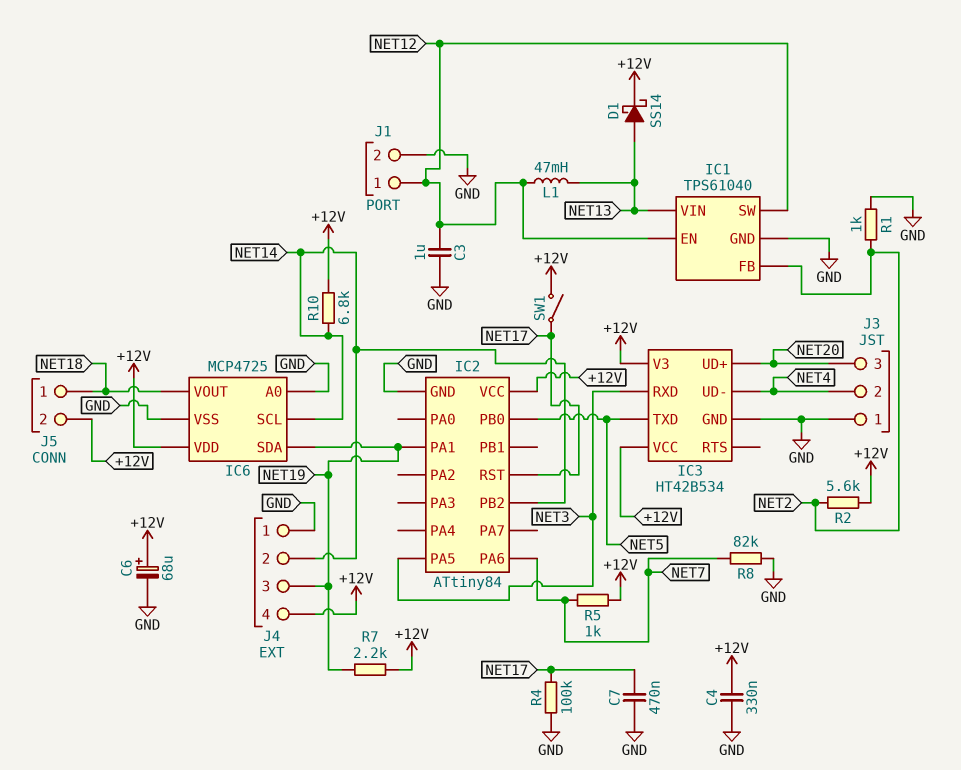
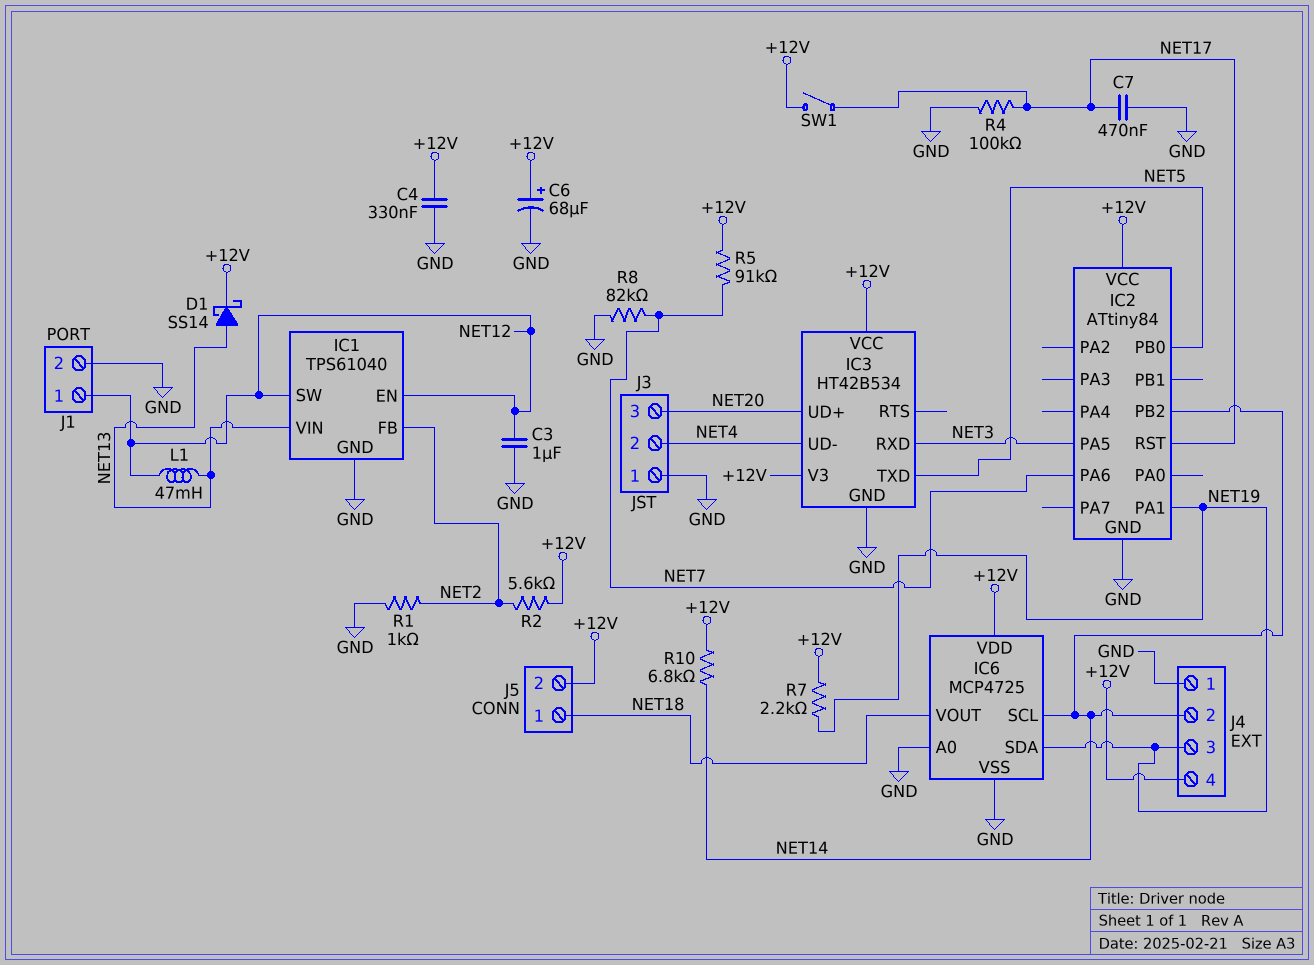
R5: 1k (+12V, NET7) -> 91k (+12V, NET7)

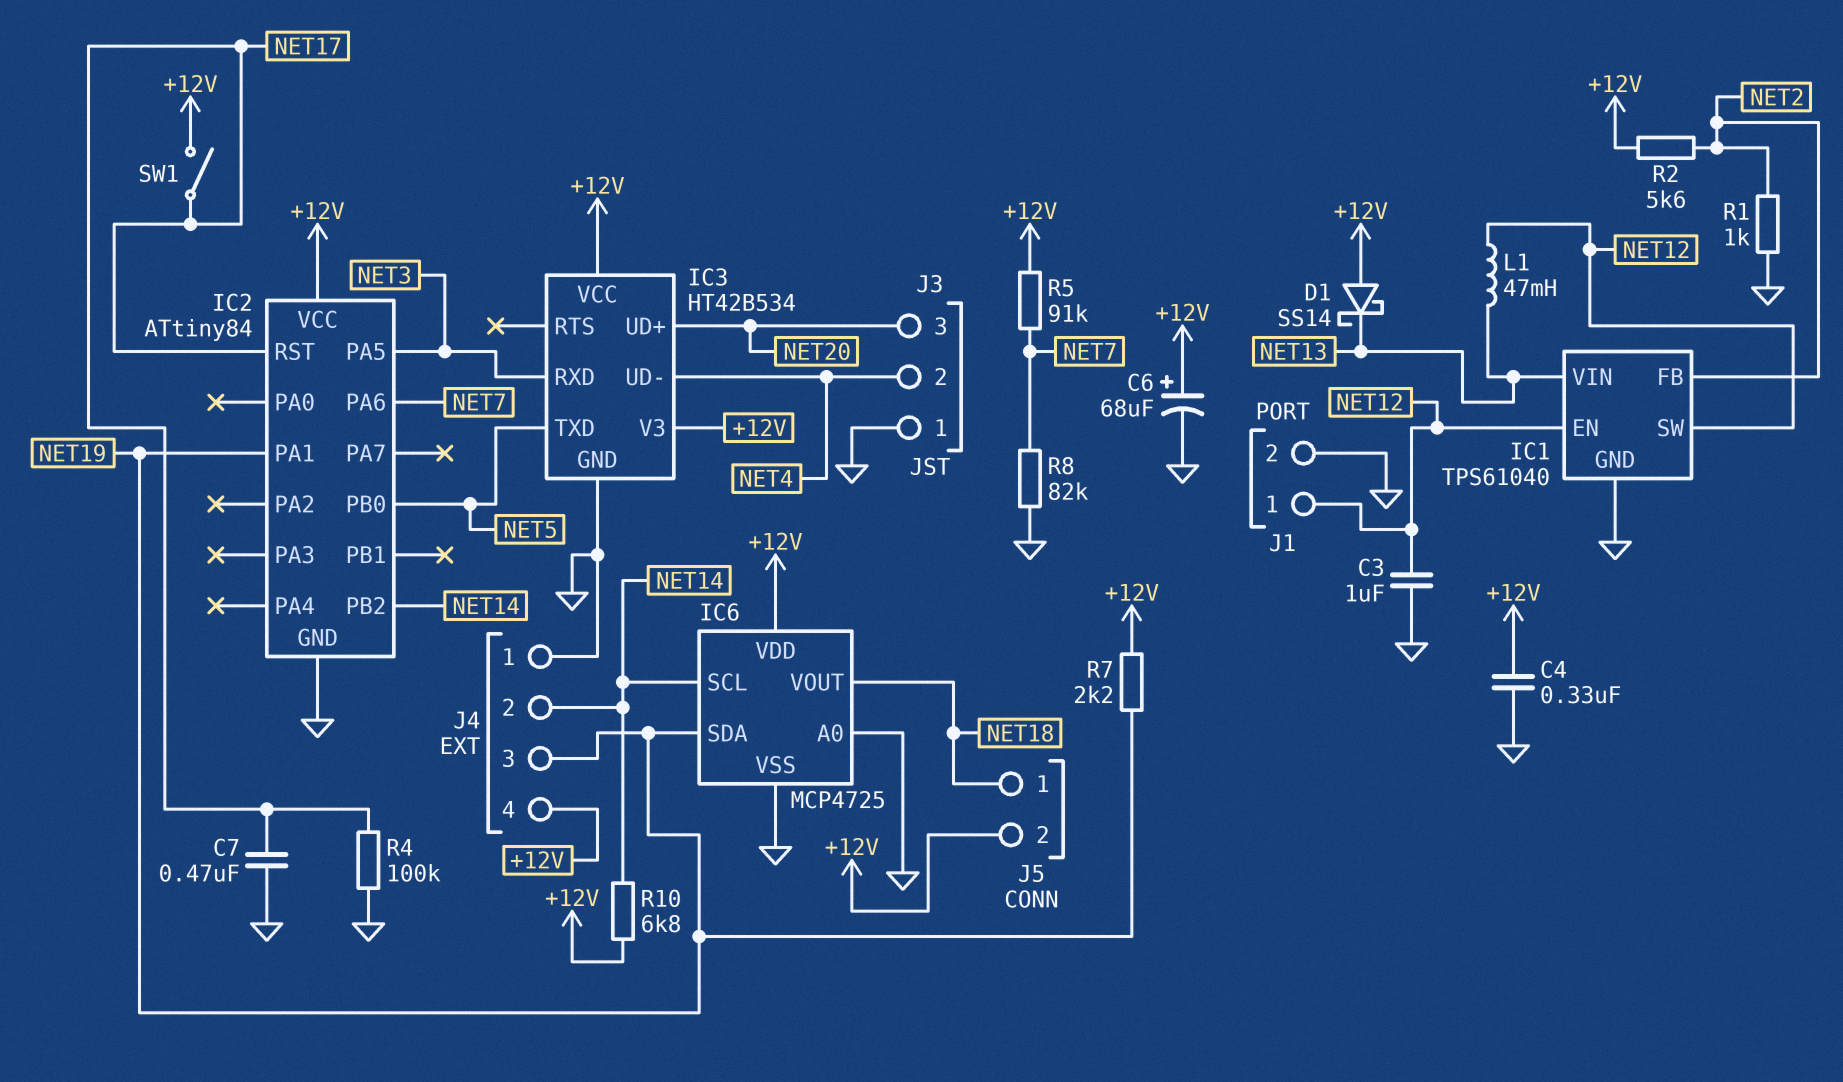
D1: schottky SS14 (A NET13, K +12V) -> schottky SS14 (A +12V, K NET13)

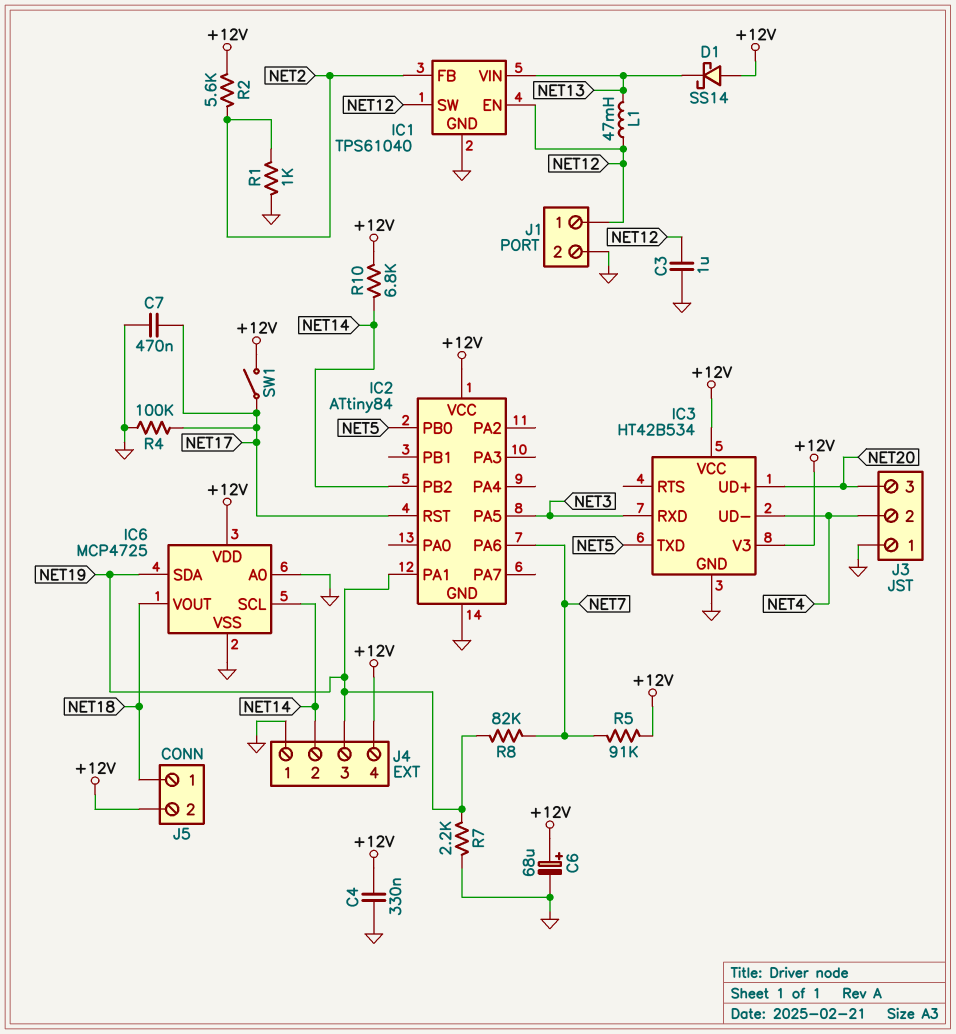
R7: 2.2k (+12V, NET19) -> 2.2k (GND, NET19)
R8: 82k (GND, NET7) -> 82k (NET7, NET19)

